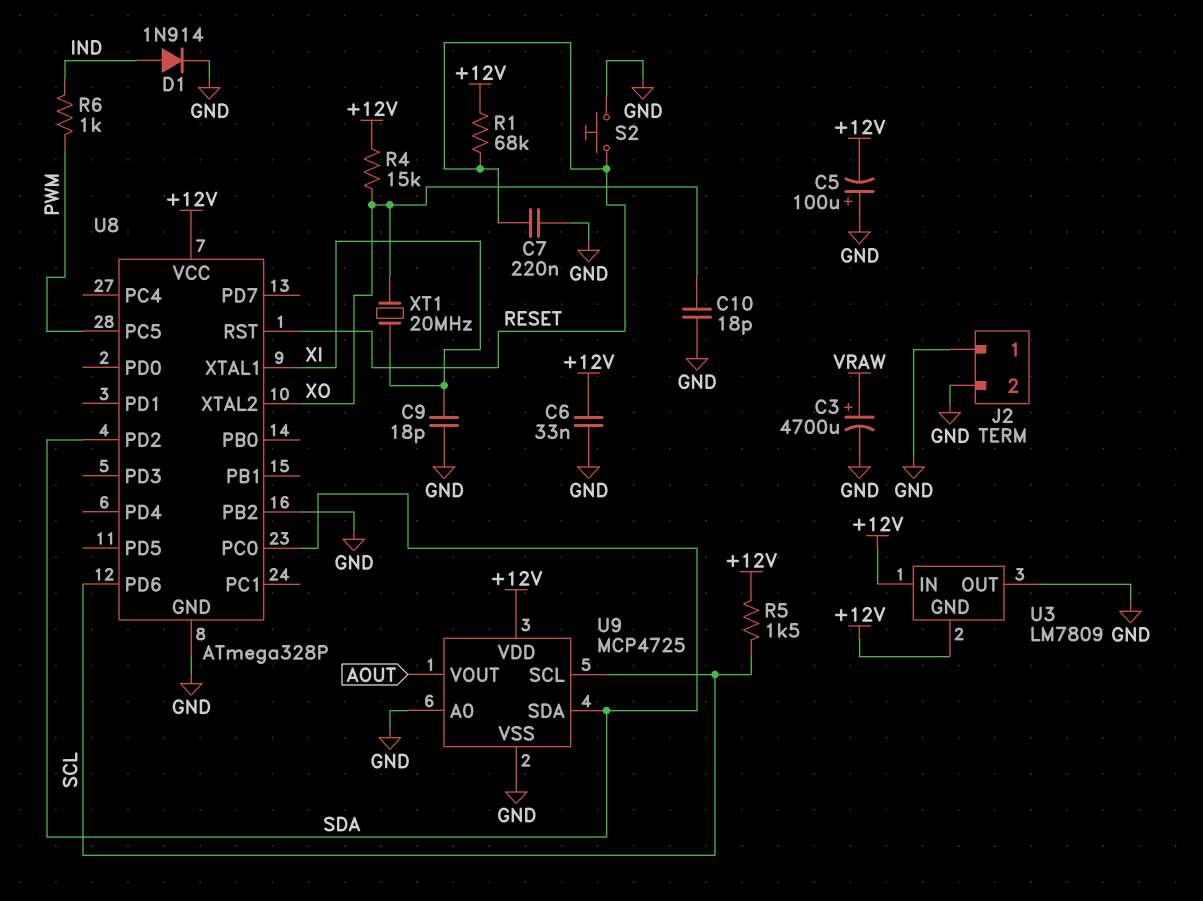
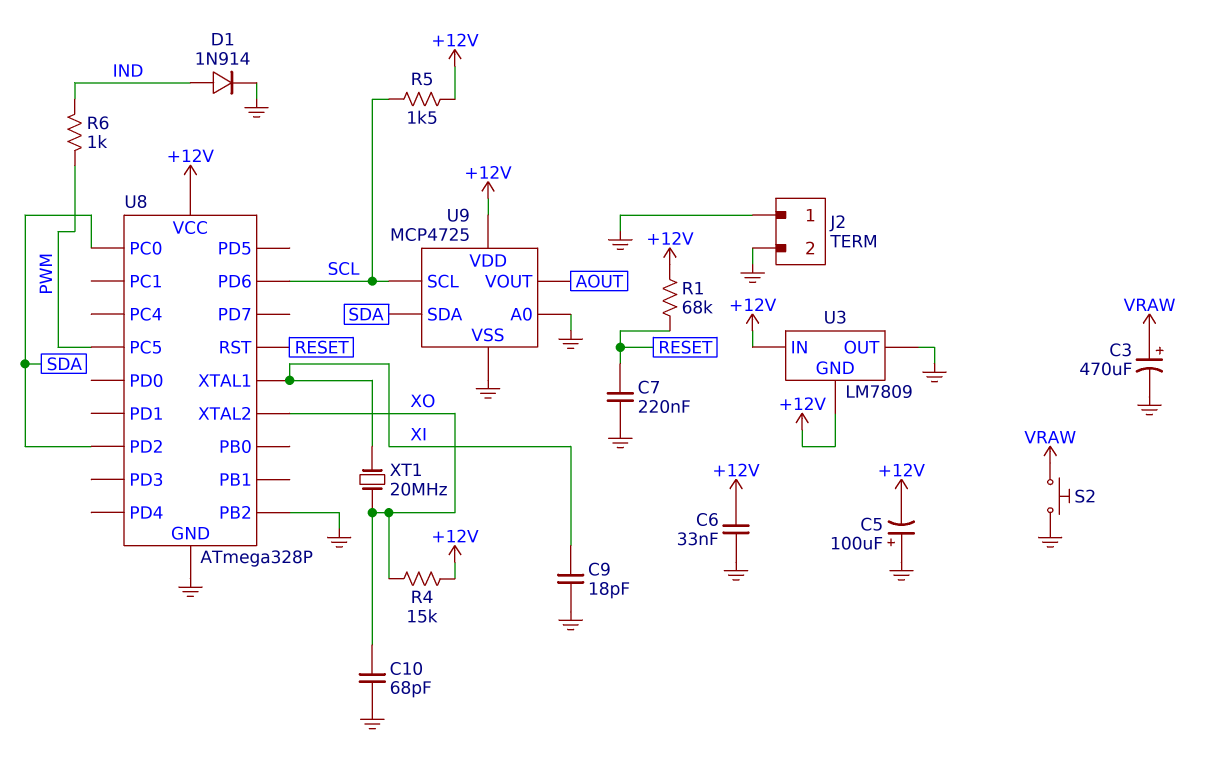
C3: 4700uF (plus VRAW, minus GND) -> 470uF (plus VRAW, minus GND)
C10: 18pF (GND, XO) -> 68pF (GND, XO)
S2: button (GND, RESET) -> button (GND, VRAW)

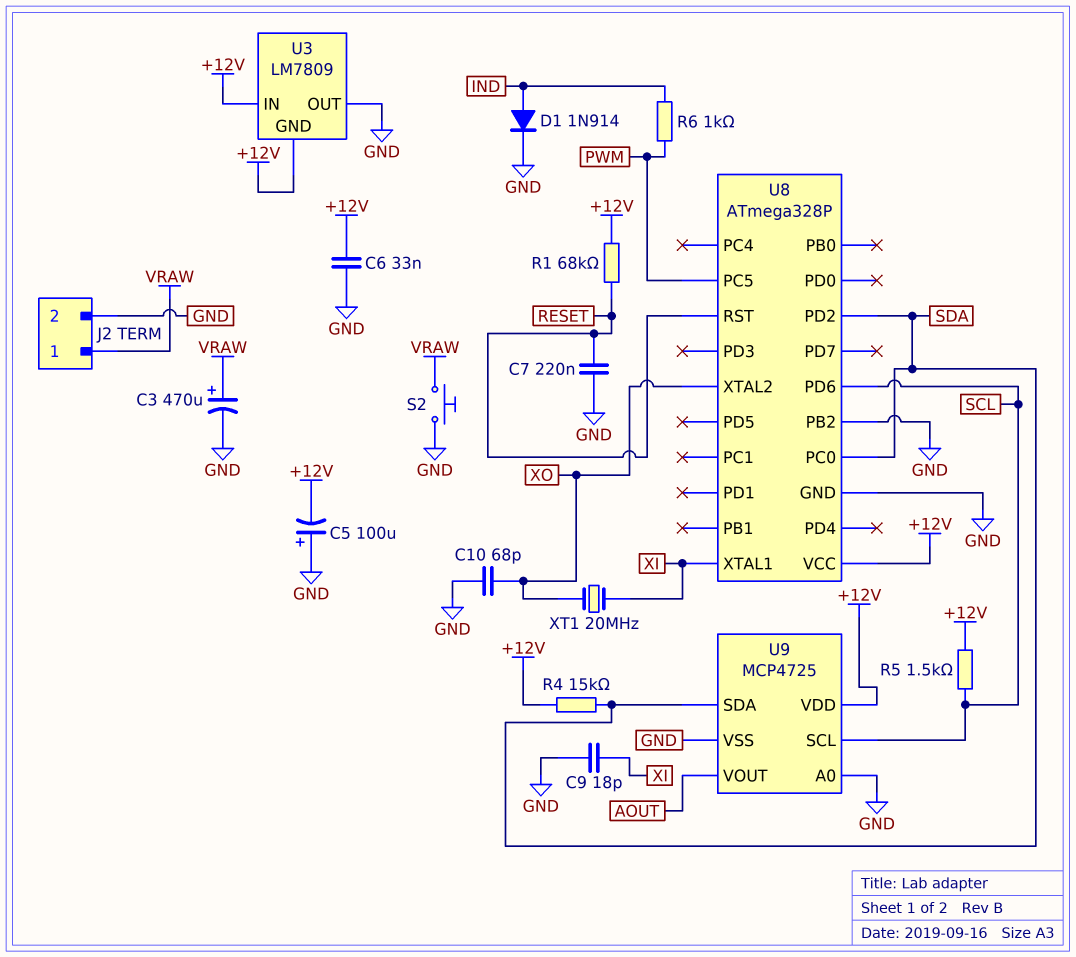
J2 pin 1: GND -> VRAW
R4: 15k (+12V, XO) -> 15k (+12V, SDA)

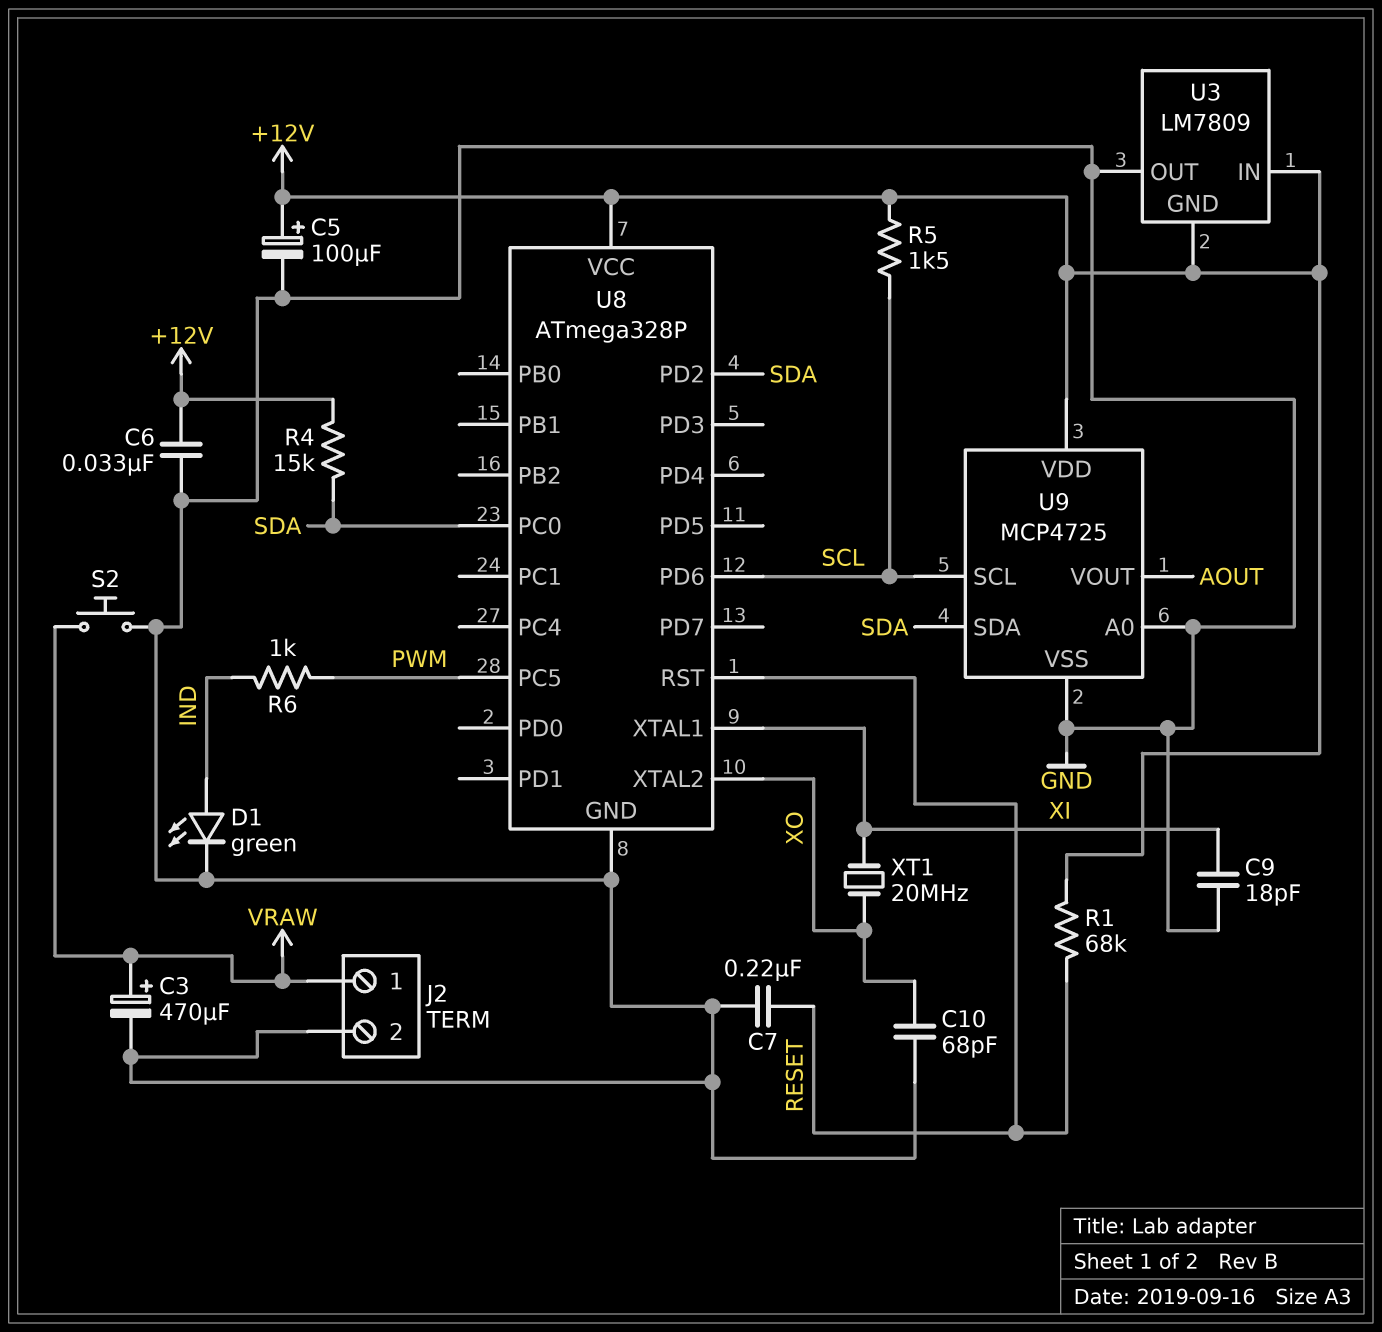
C5: 100uF (plus GND, minus +12V) -> 100uF (plus +12V, minus GND)
D1: diode 1N914 (A IND, K GND) -> LED green (A IND, K GND)
U8 pin PB2: GND -> none

